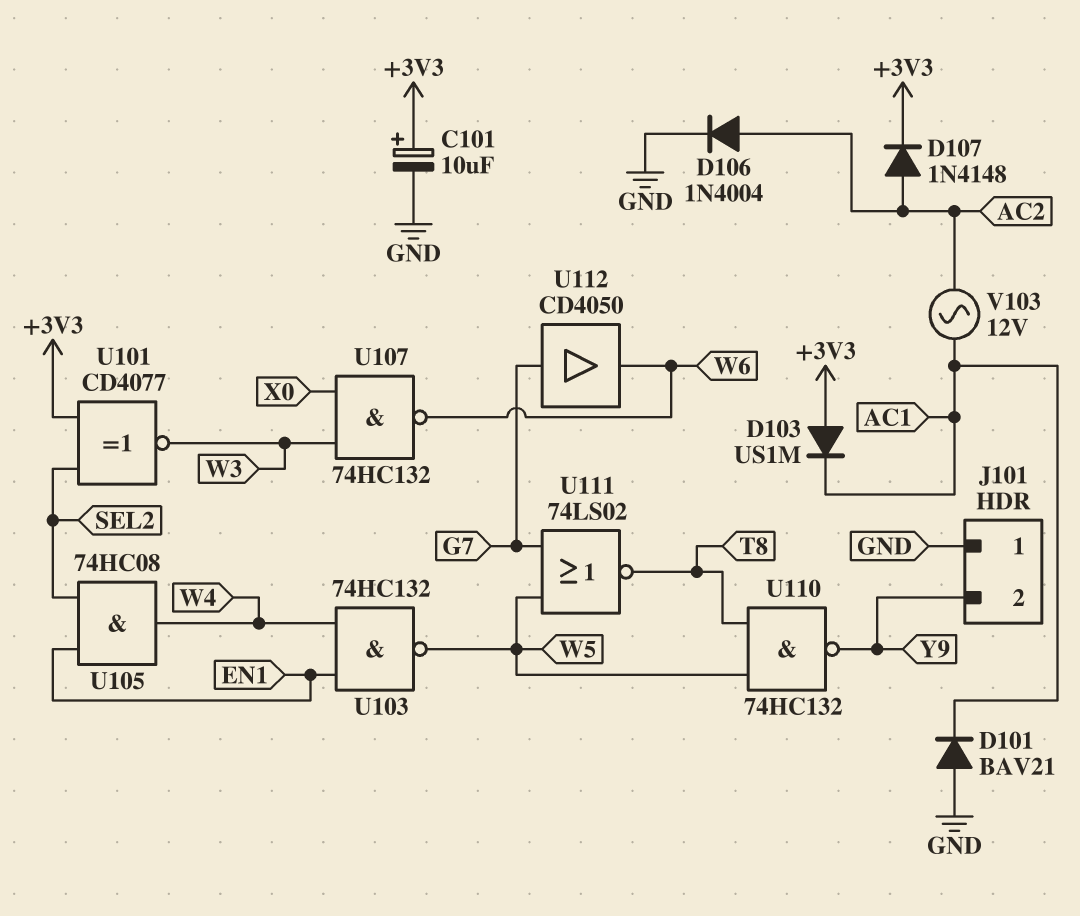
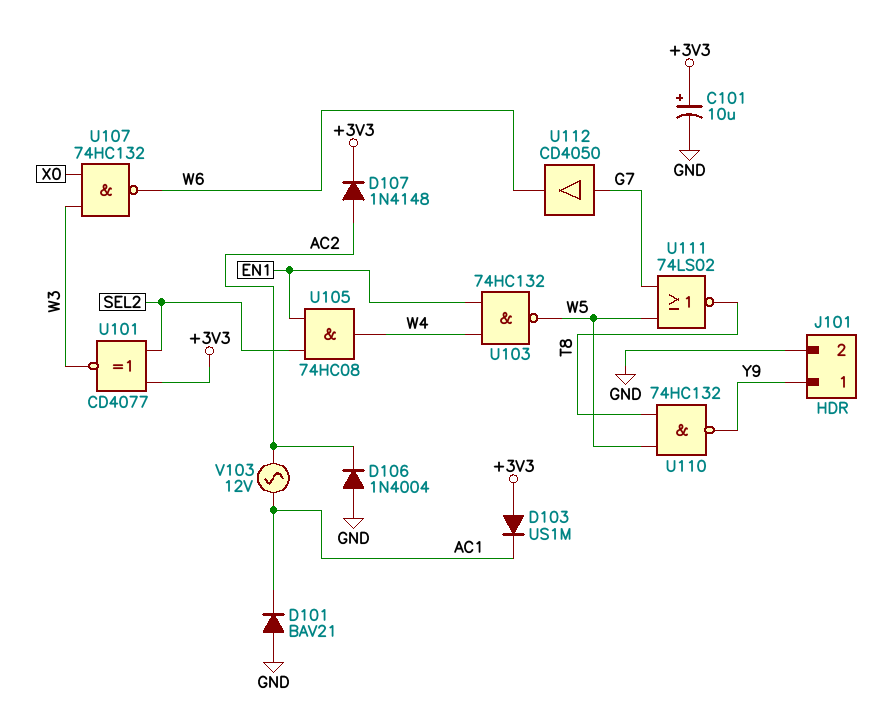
D106: diode 1N4004 (A AC2, K GND) -> diode 1N4004 (A GND, K AC2)
J101 pin 1: GND -> Y9
J101 pin 2: Y9 -> GND

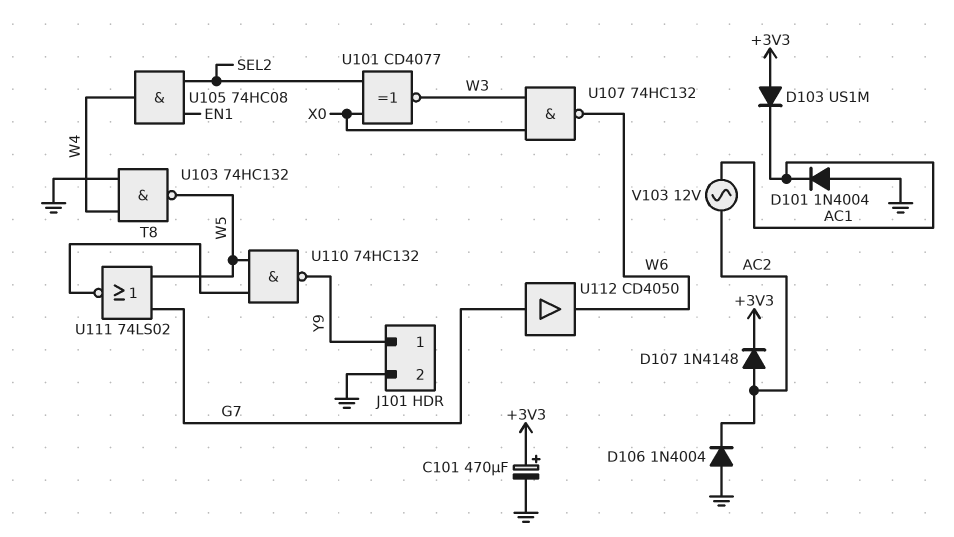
C101: 10uF (plus +3V3, minus GND) -> 470uF (plus +3V3, minus GND)
D101: diode BAV21 (A GND, K AC1) -> diode 1N4004 (A GND, K AC1)
U101: XNOR CD4077 (in +3V3, in SEL2, out W3) -> XNOR CD4077 (in SEL2, in X0, out W3)
U103: NAND 74HC132 (in EN1, in W4, out W5) -> NAND 74HC132 (in GND, in W4, out W5)

